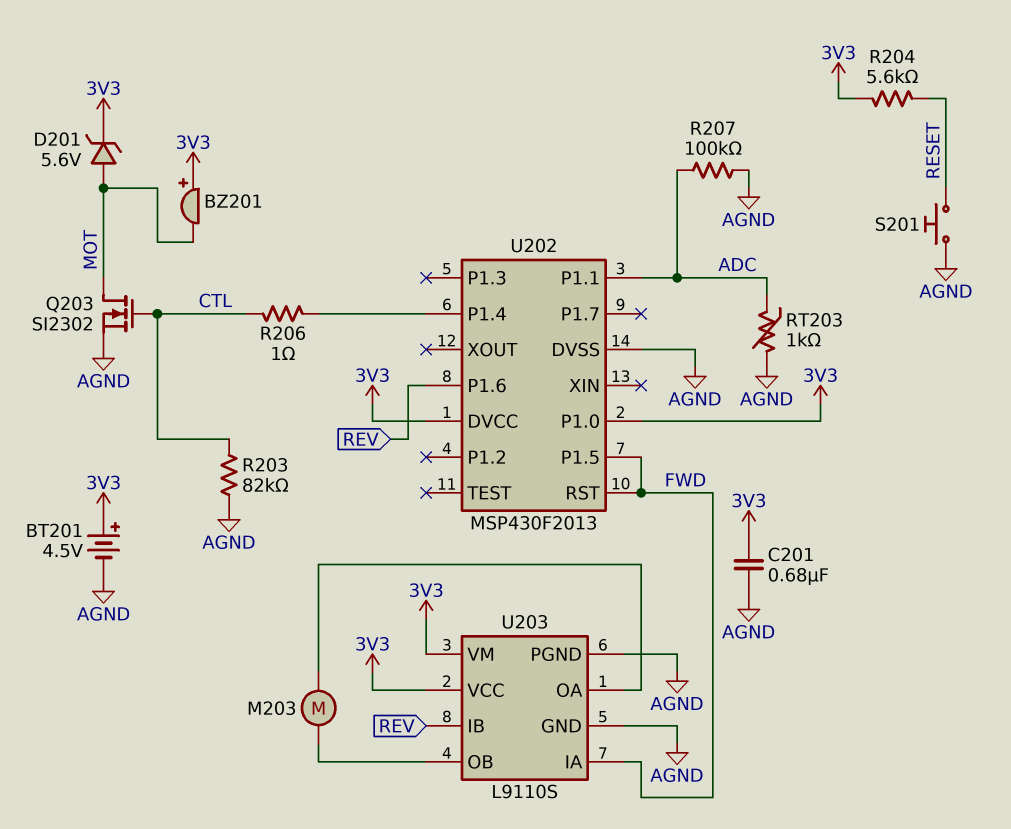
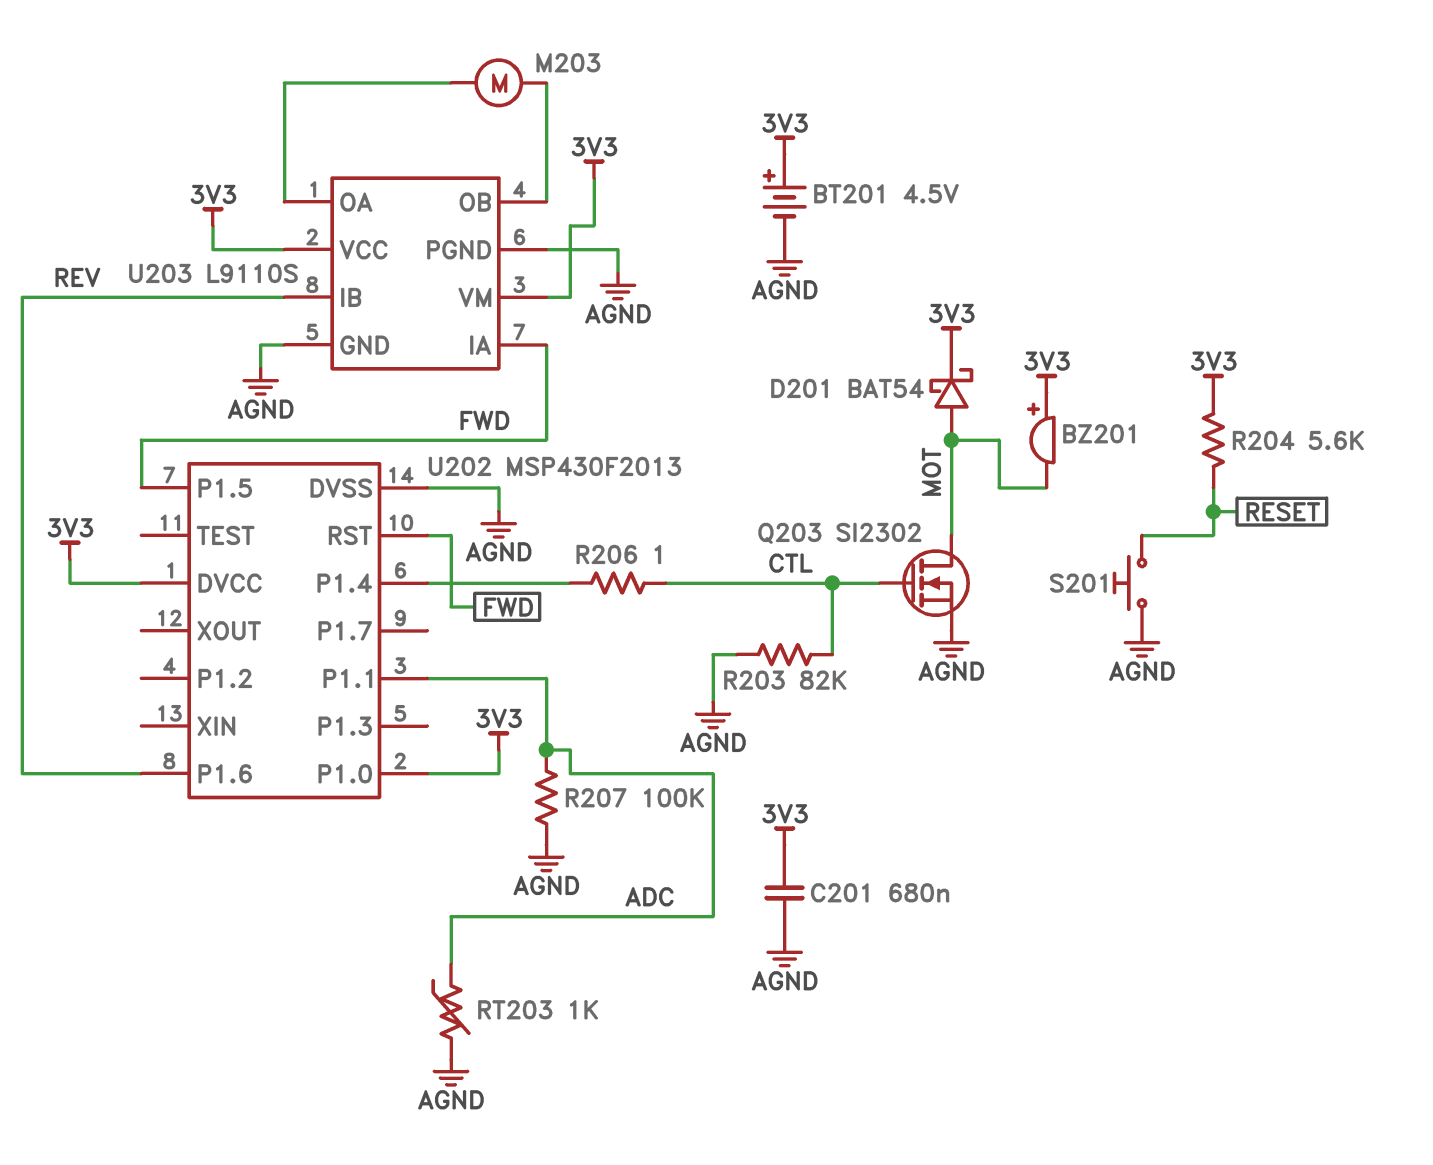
D201: zener 5.6V (A MOT, K 3V3) -> schottky BAT54 (A MOT, K 3V3)

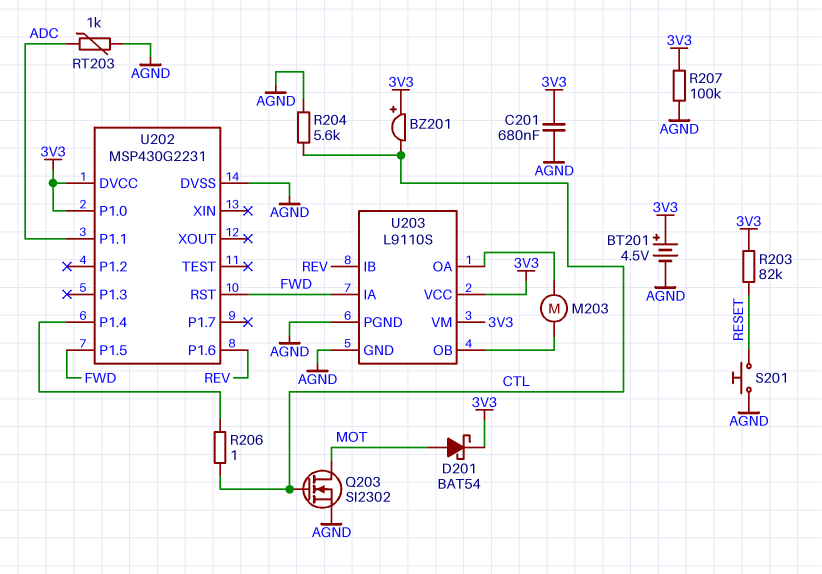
BZ201: buzzer (plus 3V3, minus MOT) -> buzzer (plus 3V3, minus CTL)
R203: 82k (AGND, CTL) -> 82k (3V3, RESET)
R204: 5.6k (3V3, RESET) -> 5.6k (AGND, CTL)
R207: 100k (ADC, AGND) -> 100k (3V3, AGND)
U202: MSP430F2013 -> MSP430G2231

